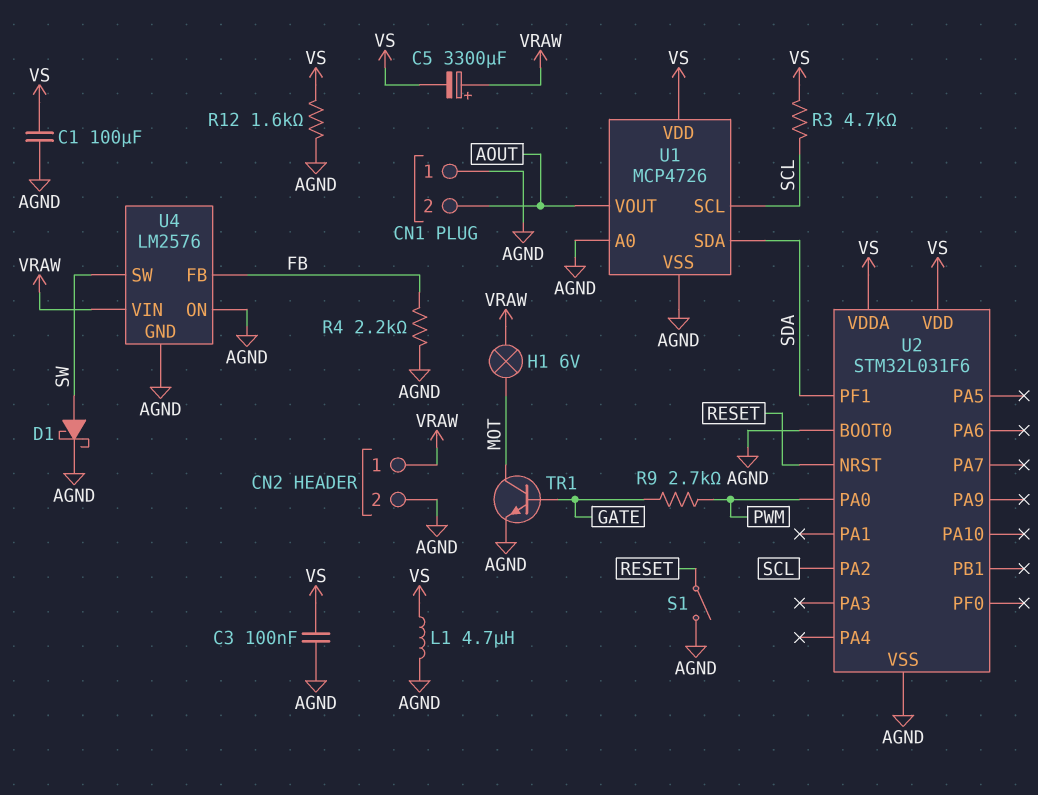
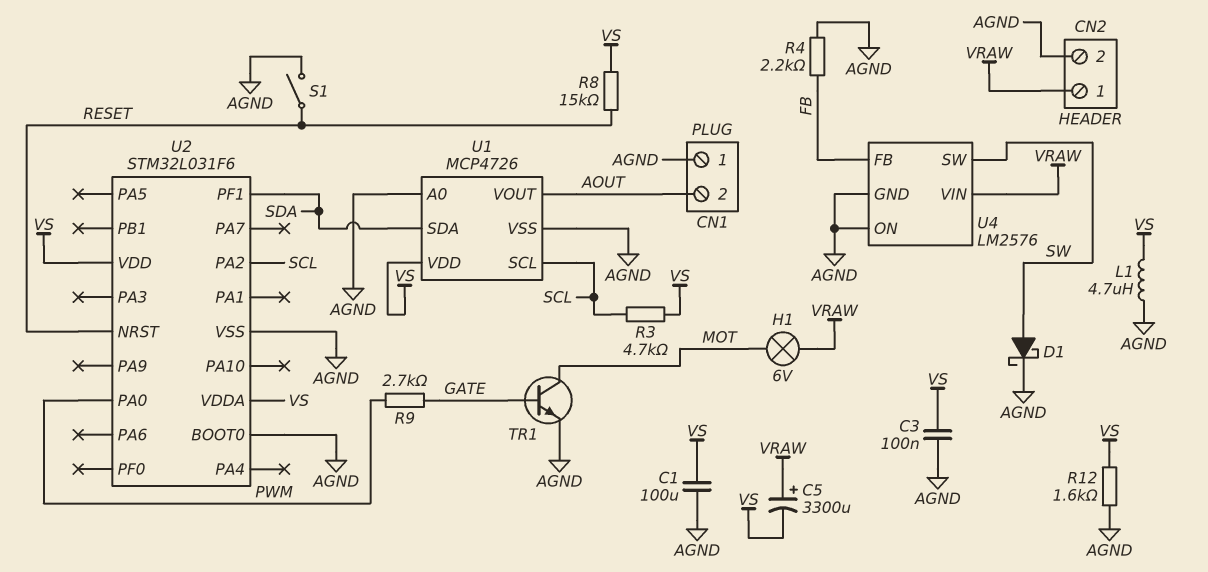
R8: none -> 15k (RESET, VS)

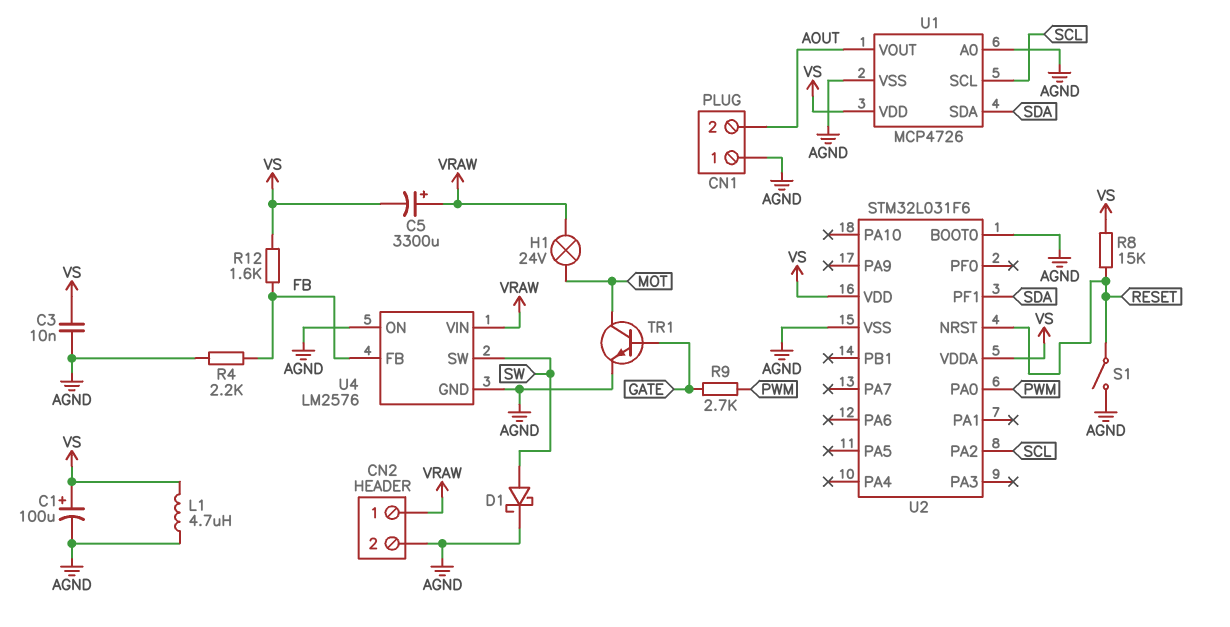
C1: 100uF (AGND, VS) -> 100uF (plus VS, minus AGND)
C3: 100nF (AGND, VS) -> 10nF (AGND, VS)
H1: lamp 6V (MOT, VRAW) -> lamp 24V (MOT, VRAW)
R3: 4.7k (SCL, VS) -> none
R12: 1.6k (AGND, VS) -> 1.6k (FB, VS)

